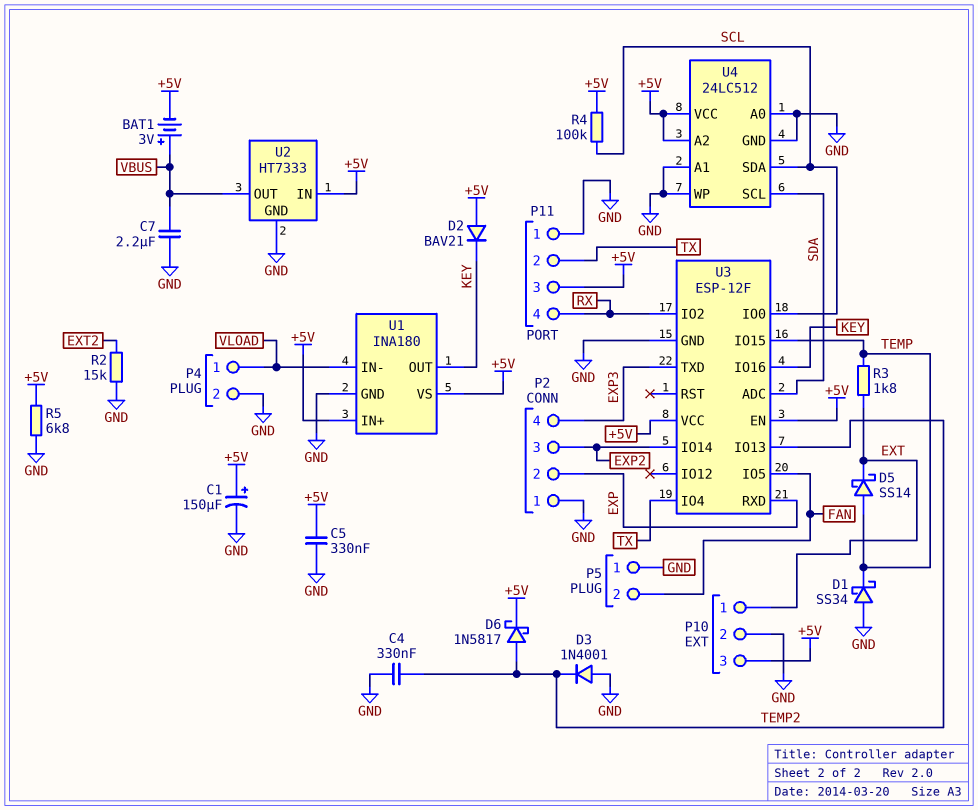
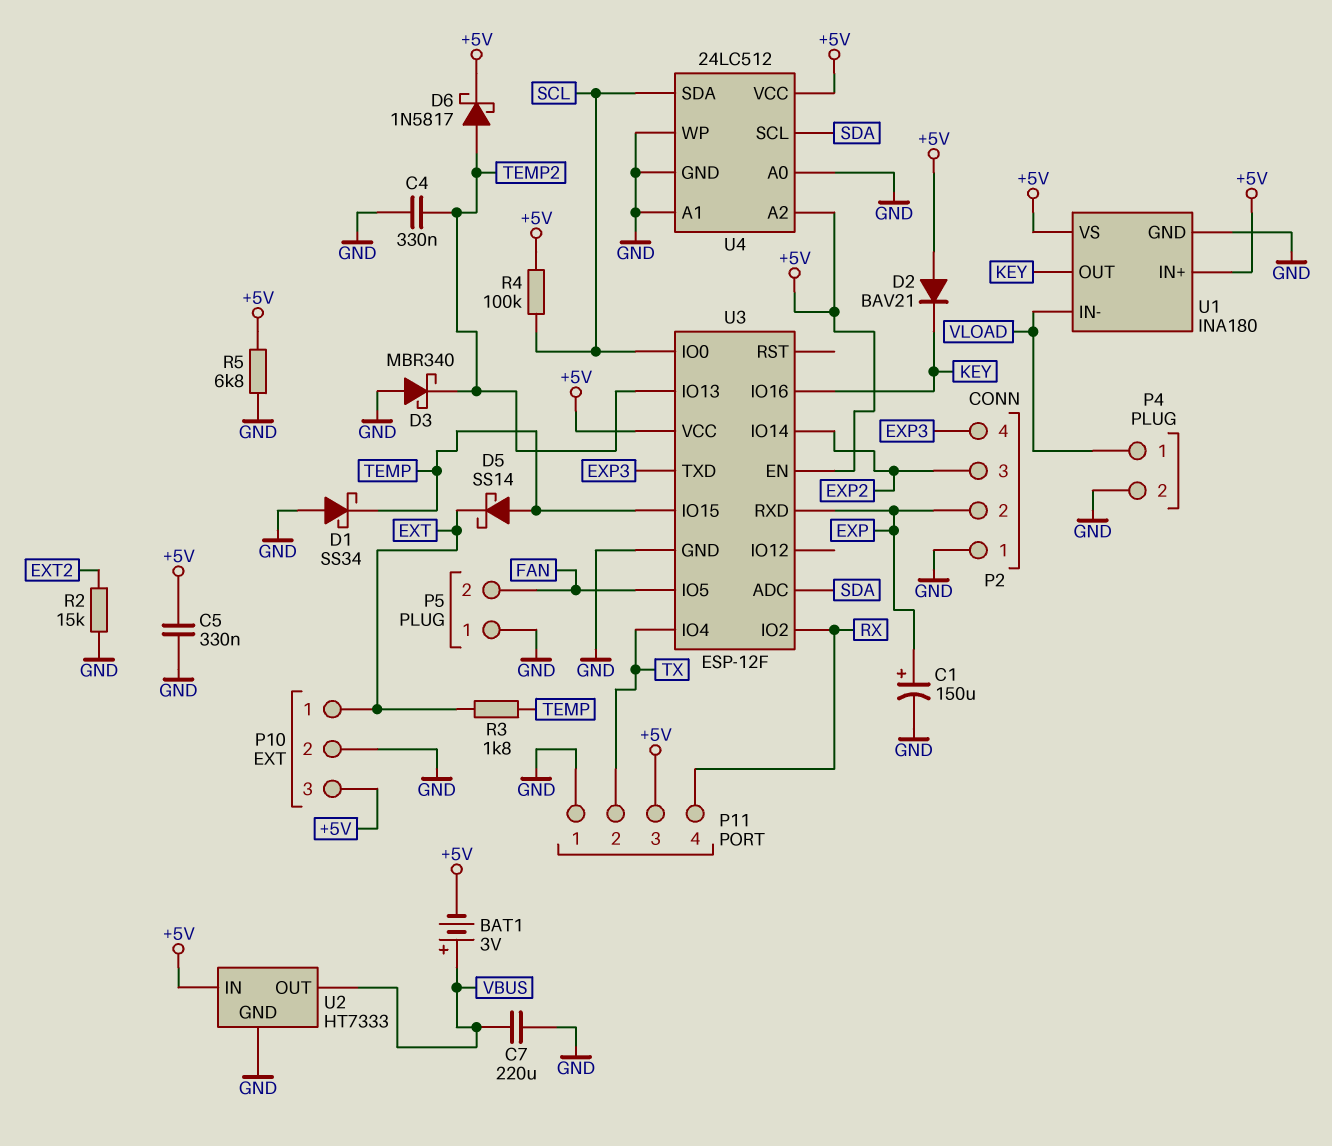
C1: 150uF (plus +5V, minus GND) -> 150uF (plus EXP, minus GND)
C7: 2.2uF (GND, VBUS) -> 220uF (GND, VBUS)
D3: diode 1N4001 (A GND, K TEMP2) -> schottky MBR340 (A GND, K TEMP2)

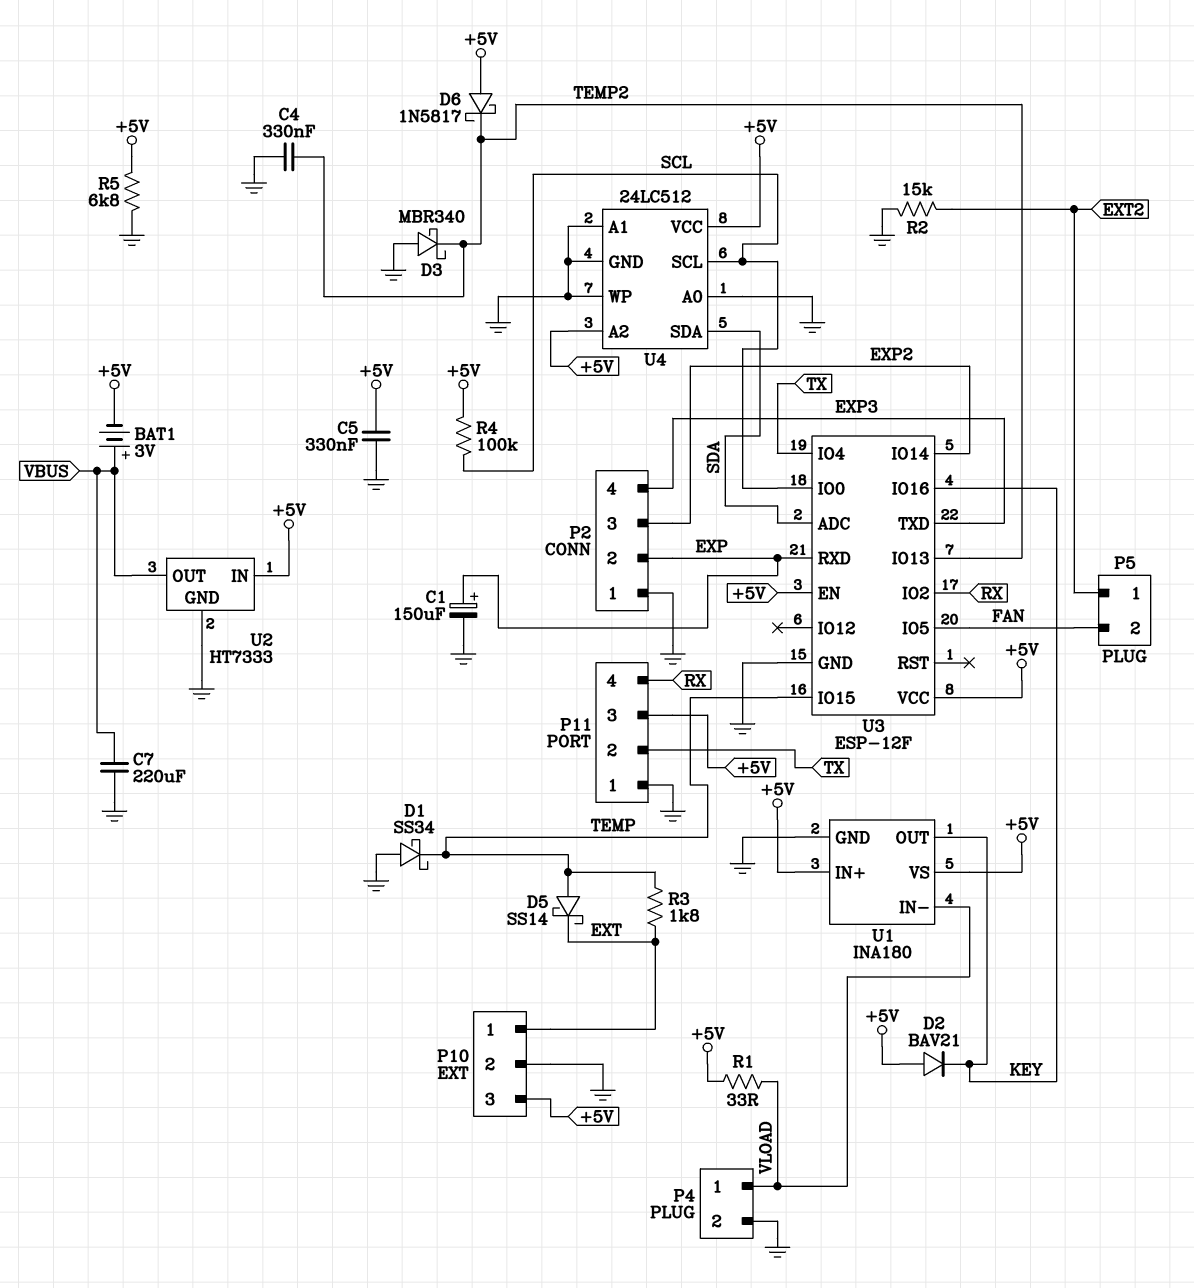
D6: schottky 1N5817 (A TEMP2, K +5V) -> schottky 1N5817 (A +5V, K TEMP2)
P5 pin 1: GND -> EXT2
R1: none -> 33 (+5V, VLOAD)
U4 pin SCL: SDA -> SCL
U4 pin SDA: SCL -> SDA

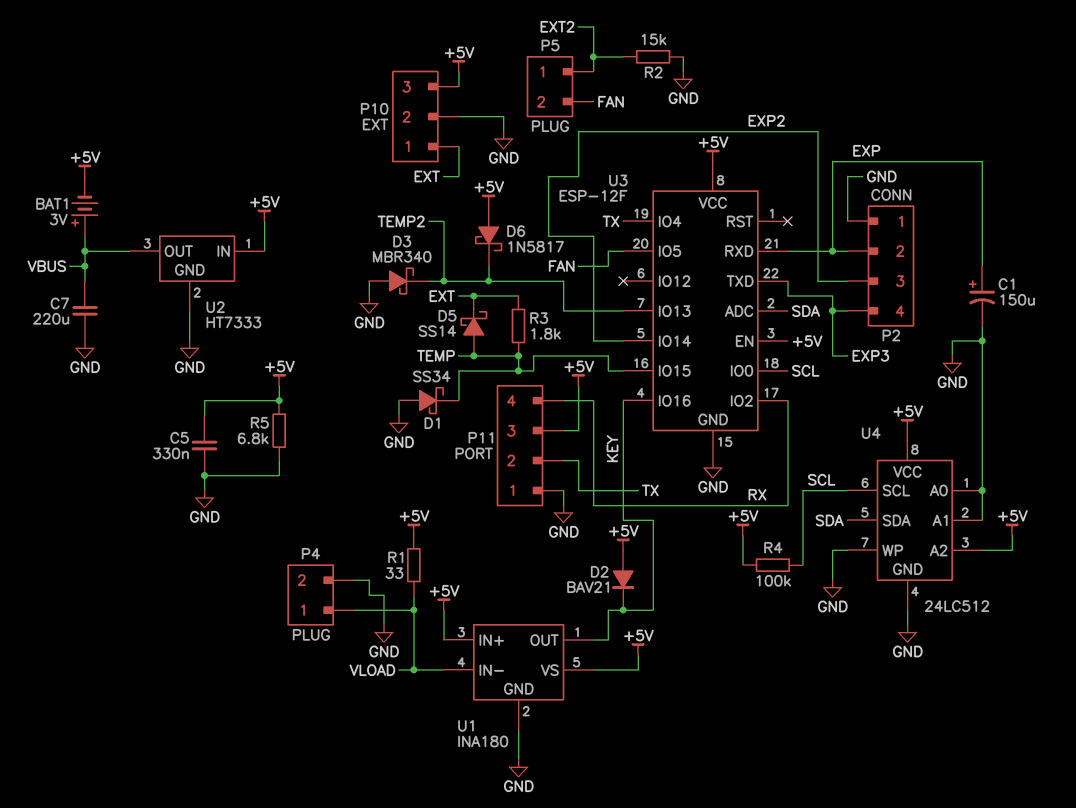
C4: 330nF (GND, TEMP2) -> none

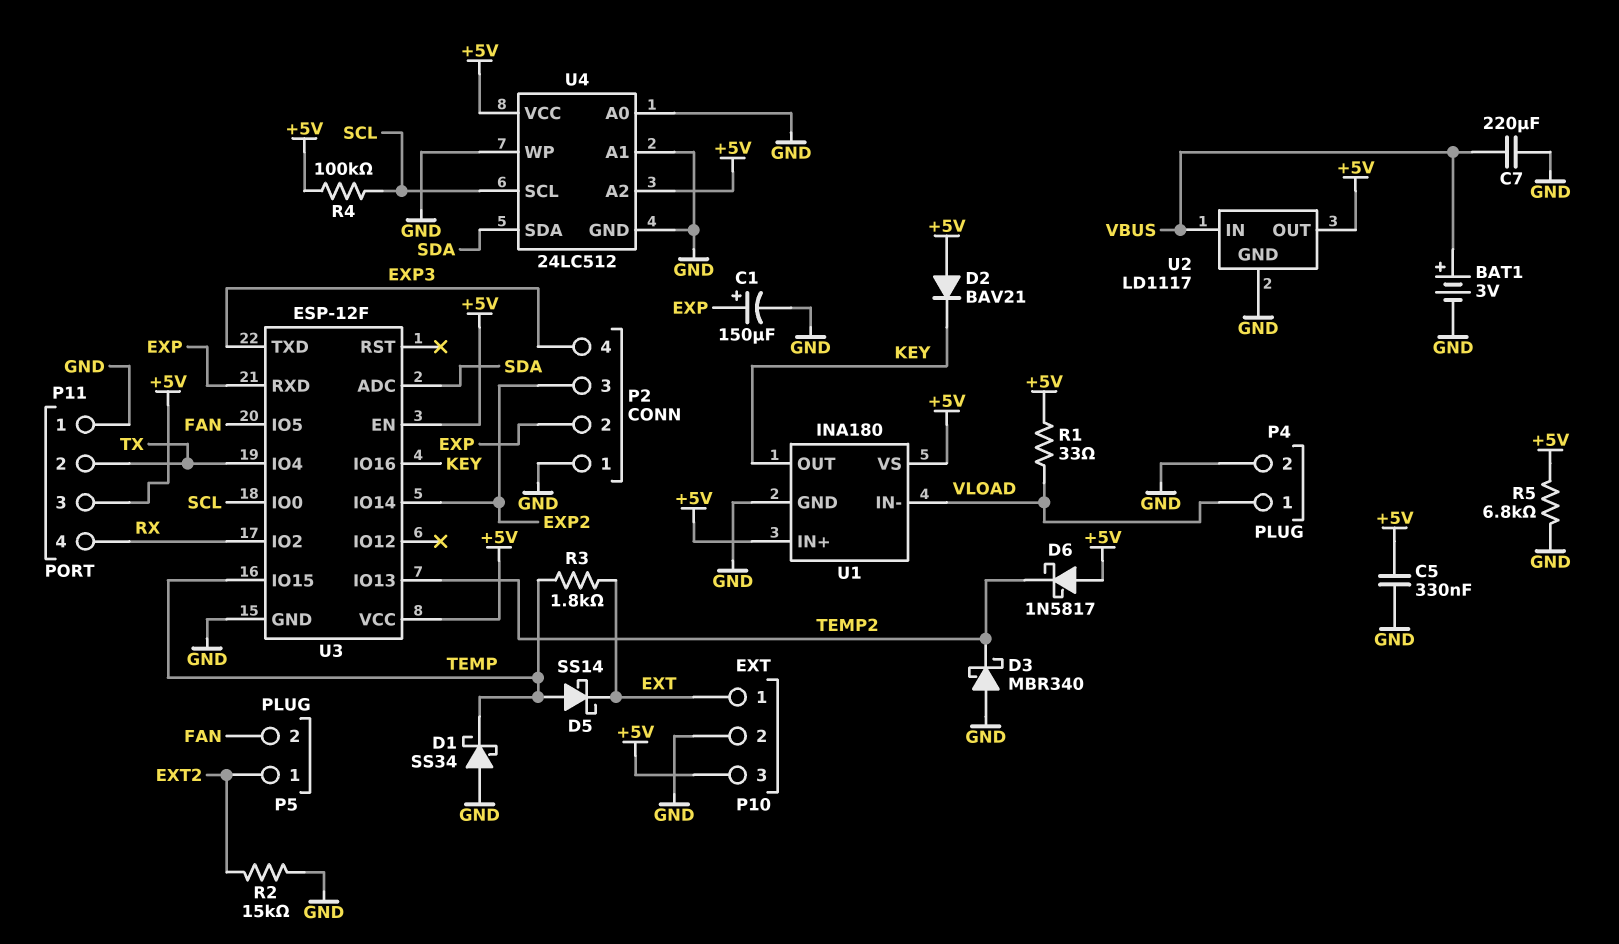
BAT1: 3V (plus VBUS, minus +5V) -> 3V (plus VBUS, minus GND)
U2: HT7333 -> LD1117
U2 pin IN: +5V -> VBUS
U2 pin OUT: VBUS -> +5V

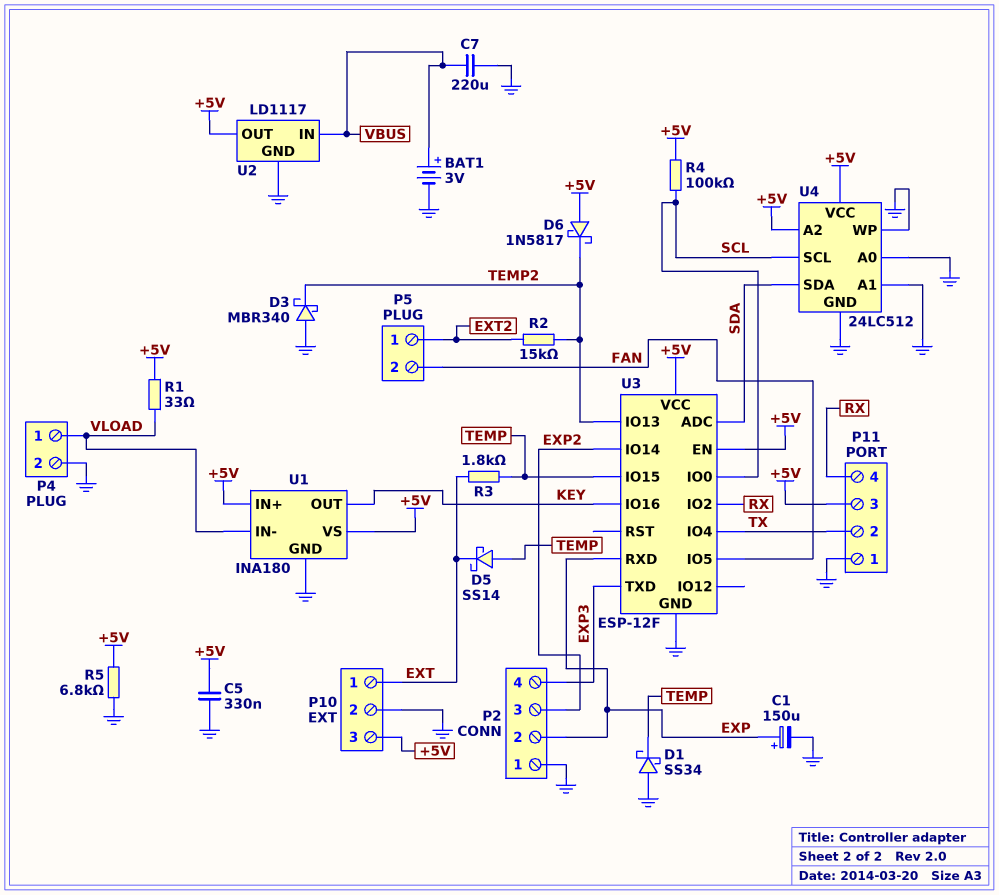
D2: diode BAV21 (A +5V, K KEY) -> none
R2: 15k (EXT2, GND) -> 15k (EXT2, TEMP2)

